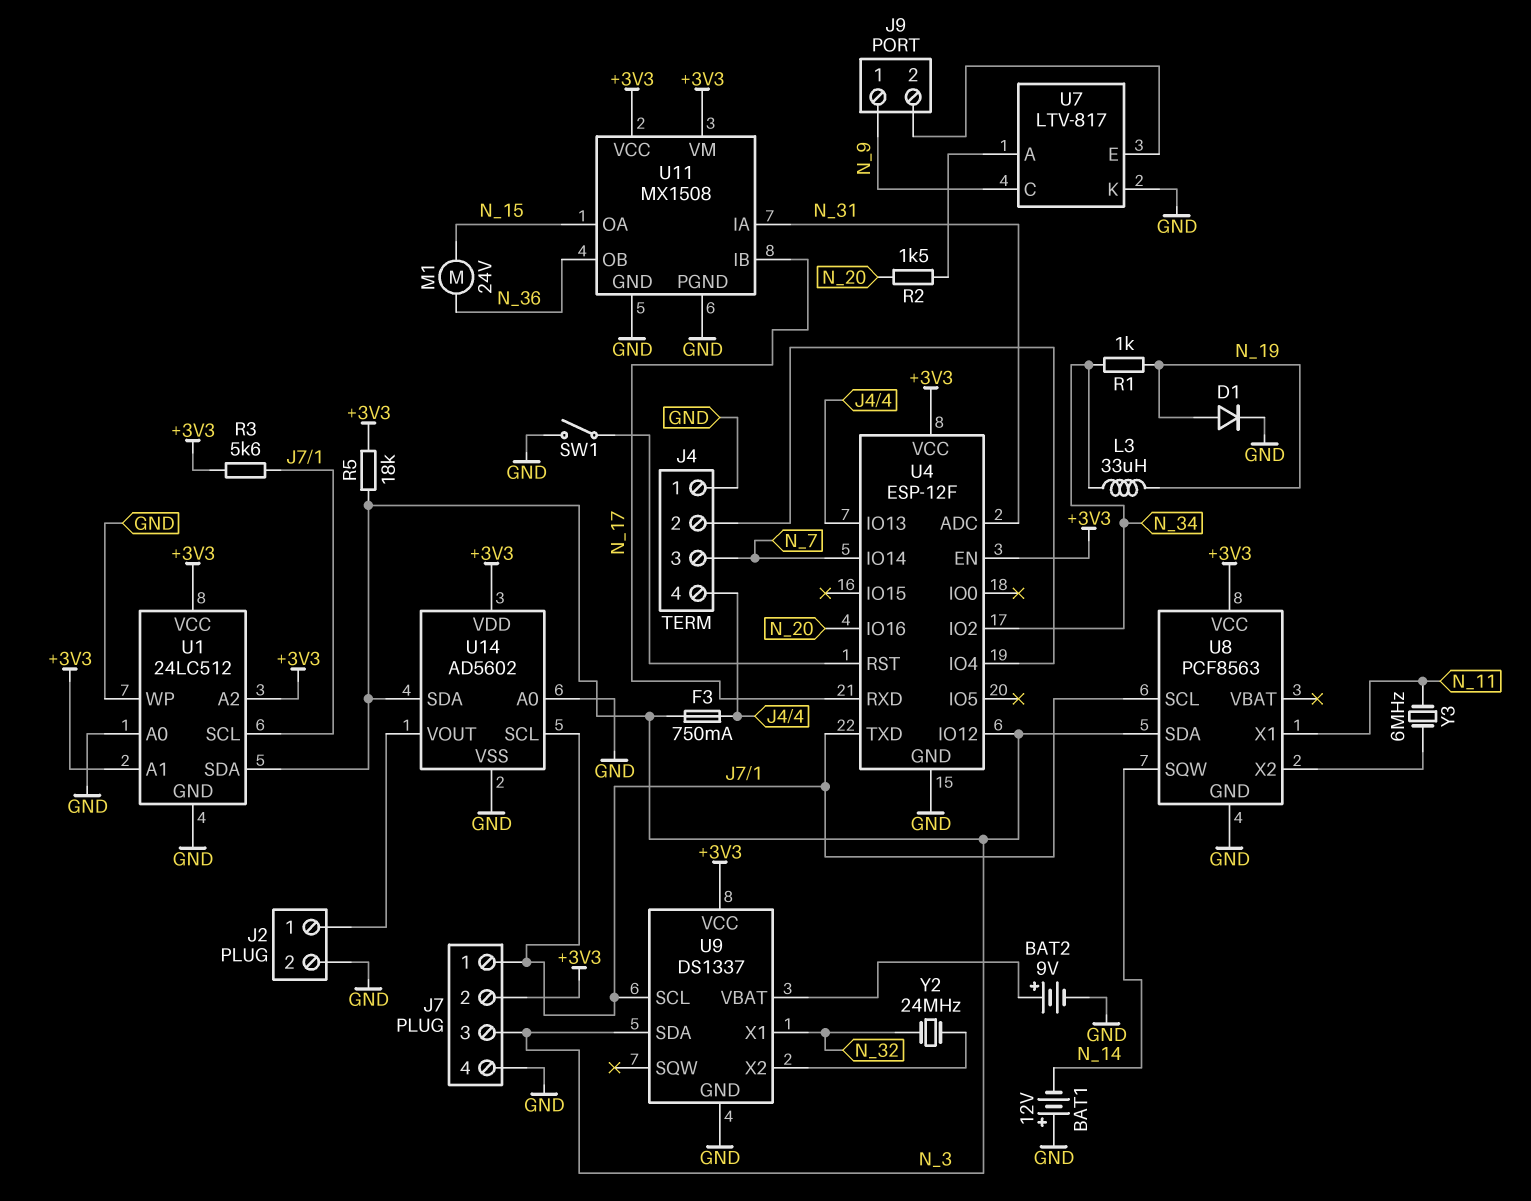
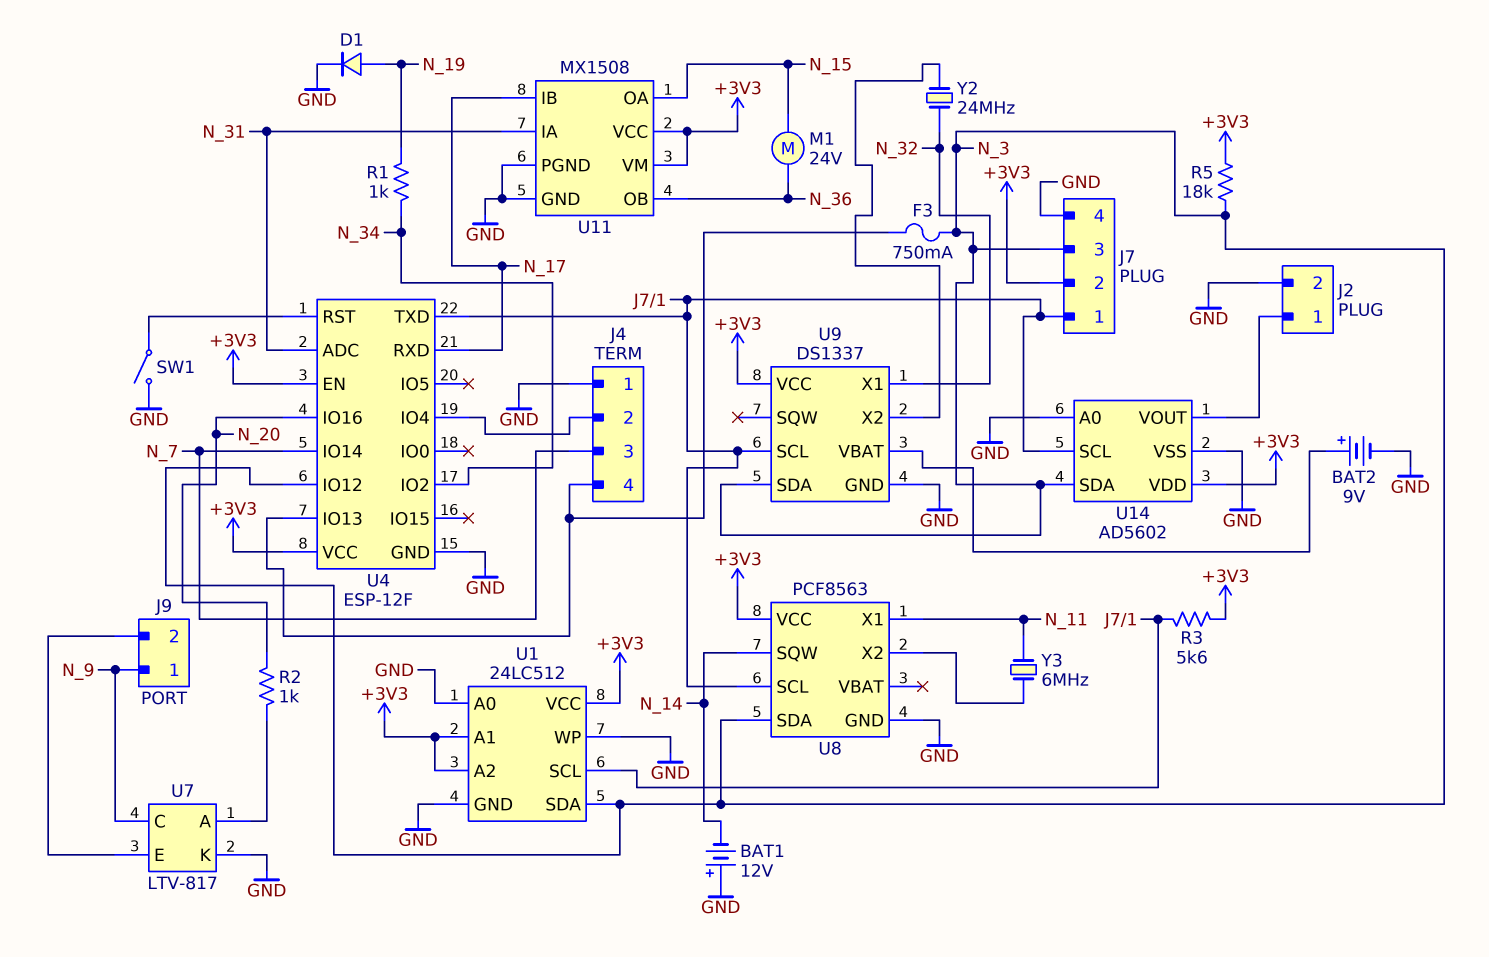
L3: 33uH (N_19, N_34) -> none
R2: 1.5k (N_20, U7/A) -> 1k (N_20, U7/A)

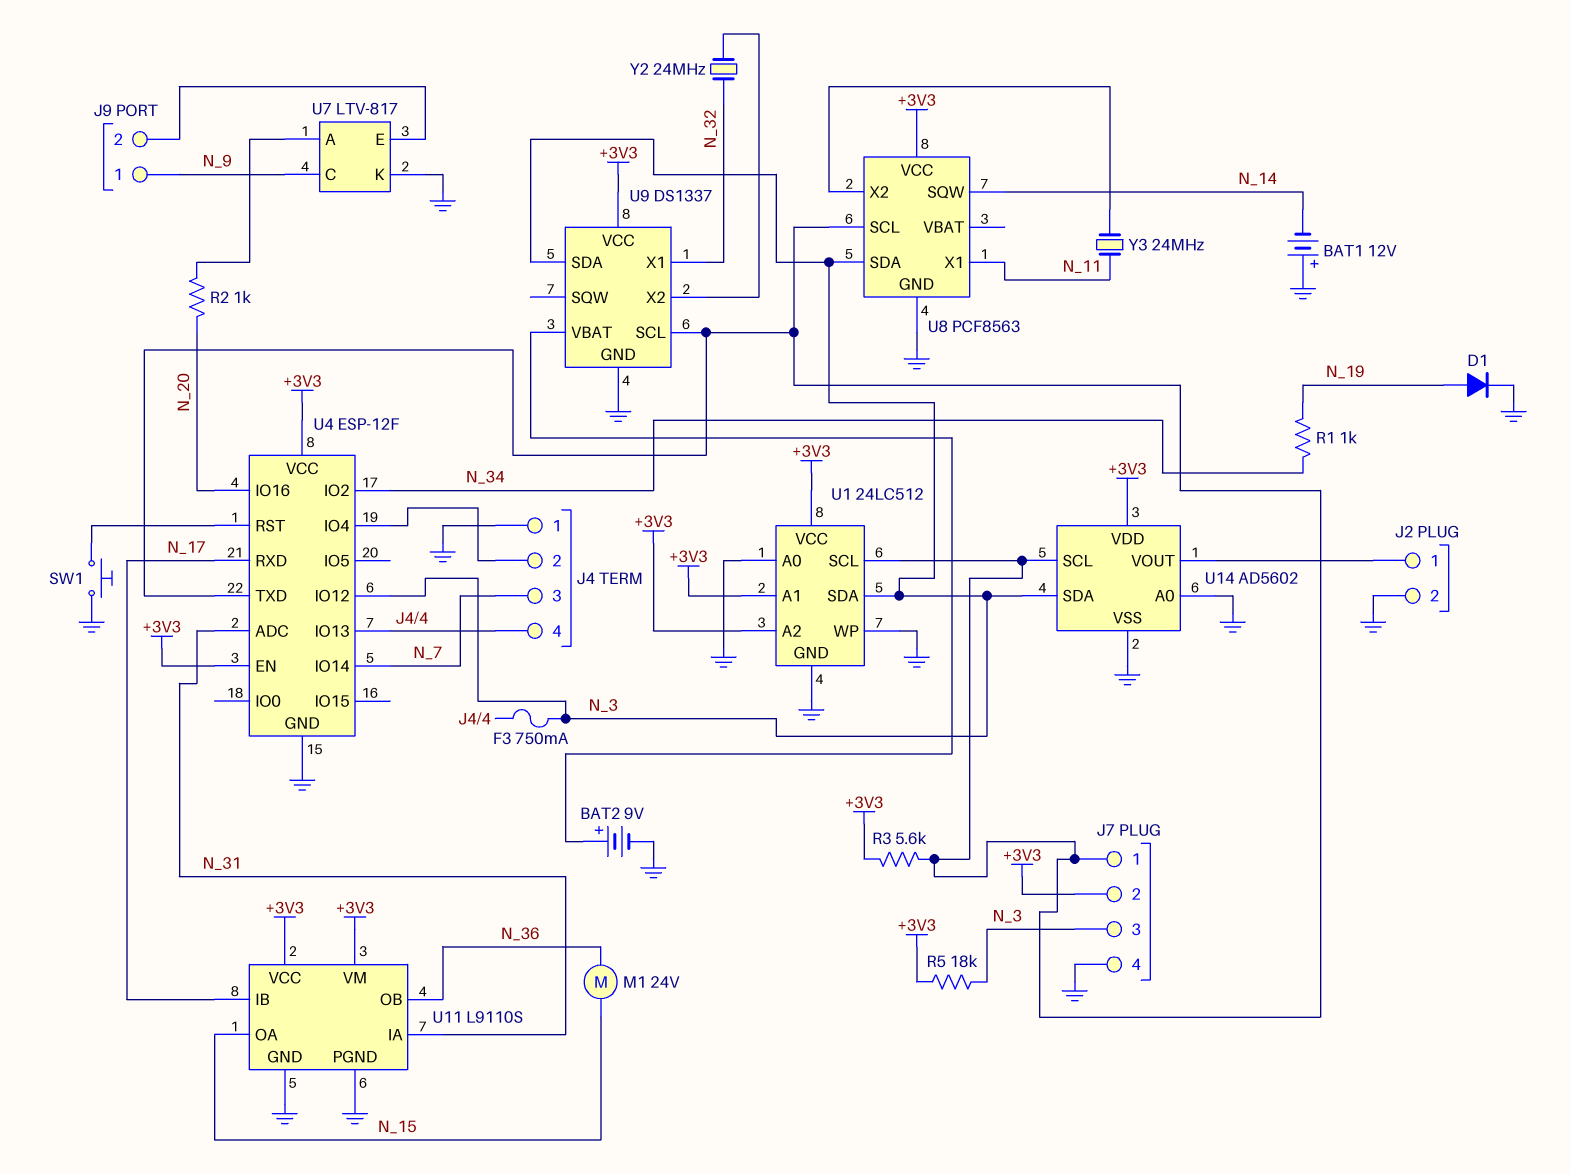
SW1: switch (GND, U4/RST) -> button (GND, U4/RST)
U11: MX1508 -> L9110S
Y3: 6MHz (N_11, U8/X2) -> 24MHz (N_11, U8/X2)

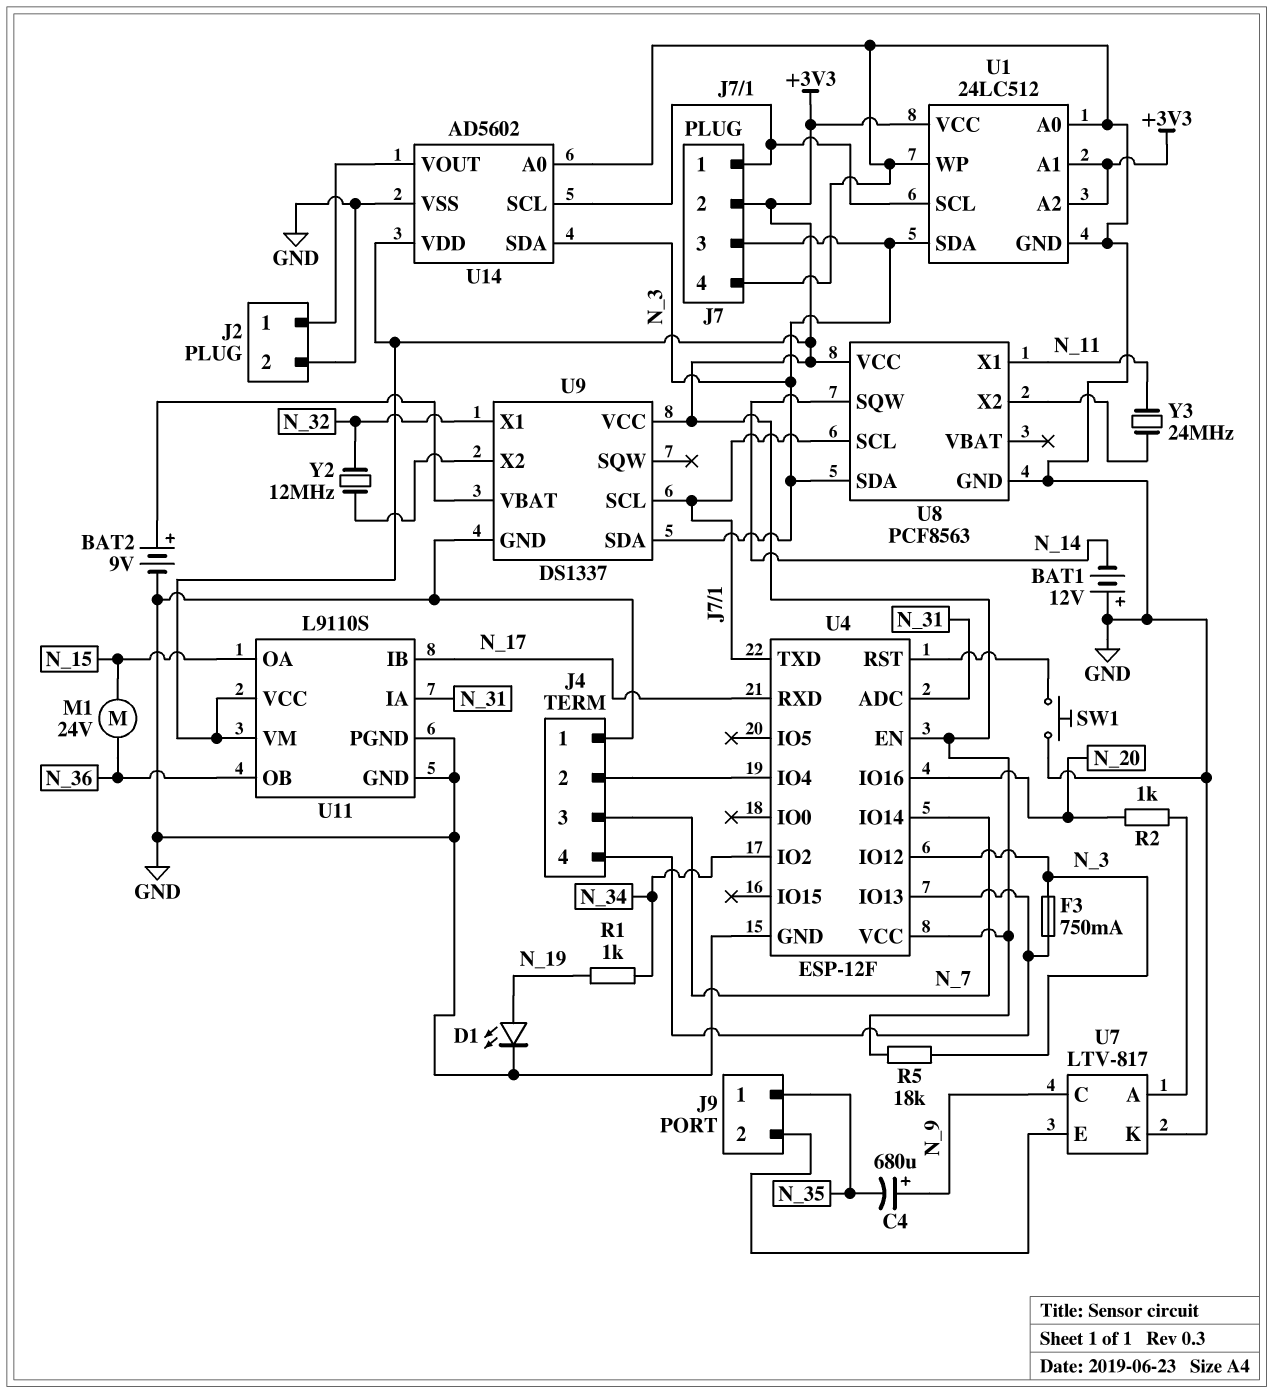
C4: none -> 680uF (plus N_9, minus N_35)
D1: diode (A N_19, K GND) -> LED (A N_19, K GND)
J9 pin 1: N_9 -> N_35
R3: 5.6k (+3V3, J7/1) -> none
Y2: 24MHz (N_32, U9/X2) -> 12MHz (N_32, U9/X2)

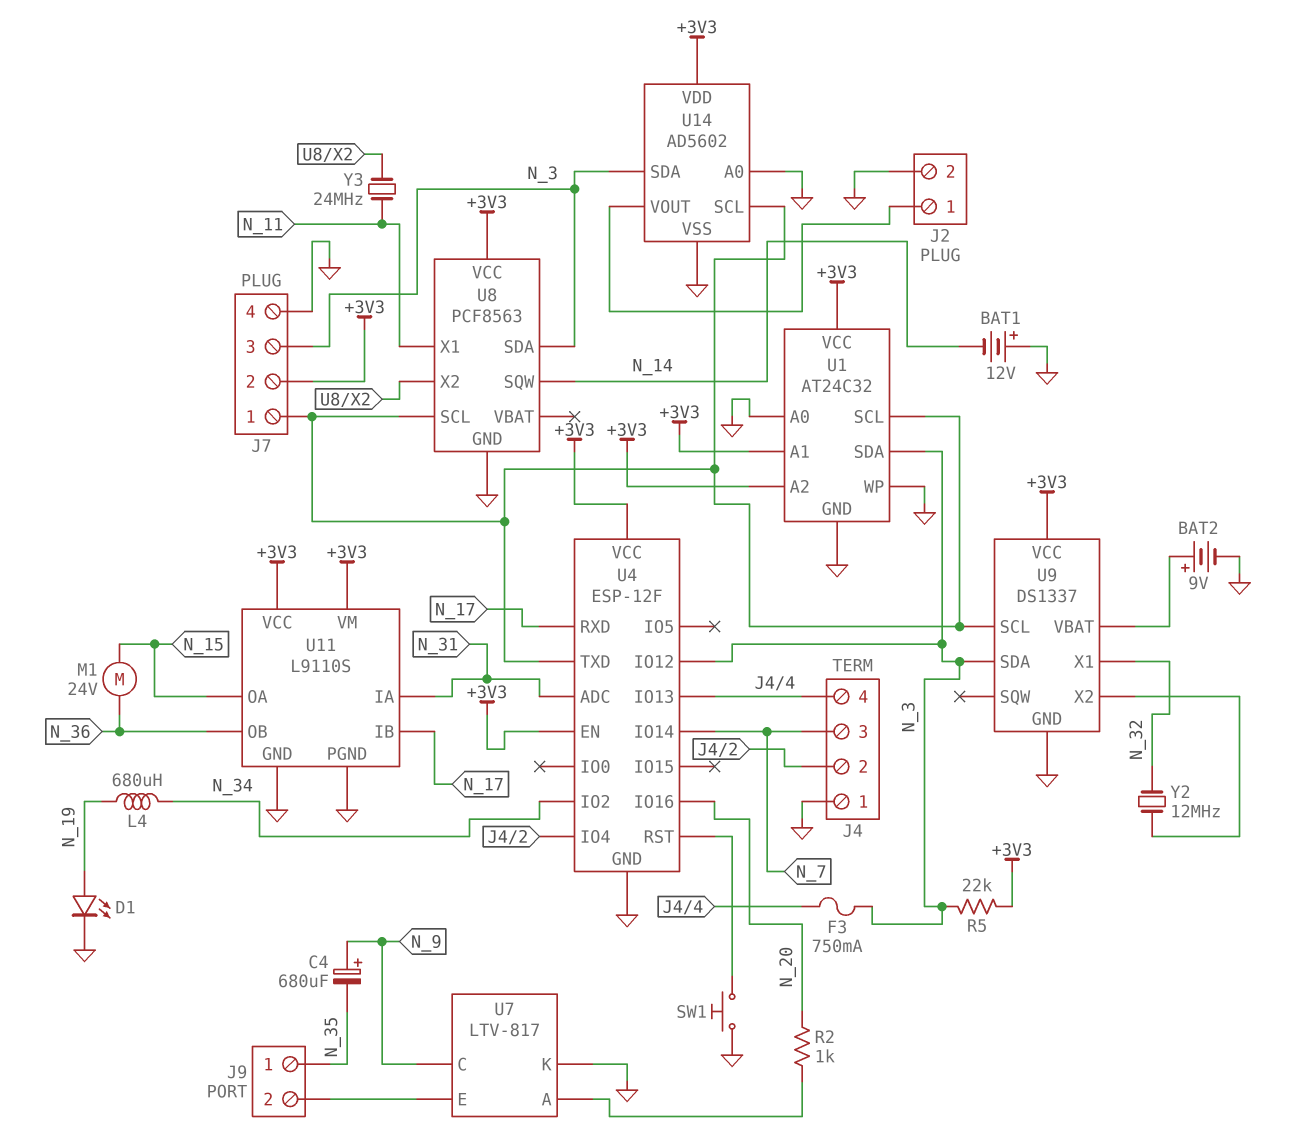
L4: none -> 680uH (N_19, N_34)
R1: 1k (N_19, N_34) -> none
R5: 18k (+3V3, N_3) -> 22k (+3V3, N_3)
U1: 24LC512 -> AT24C32

